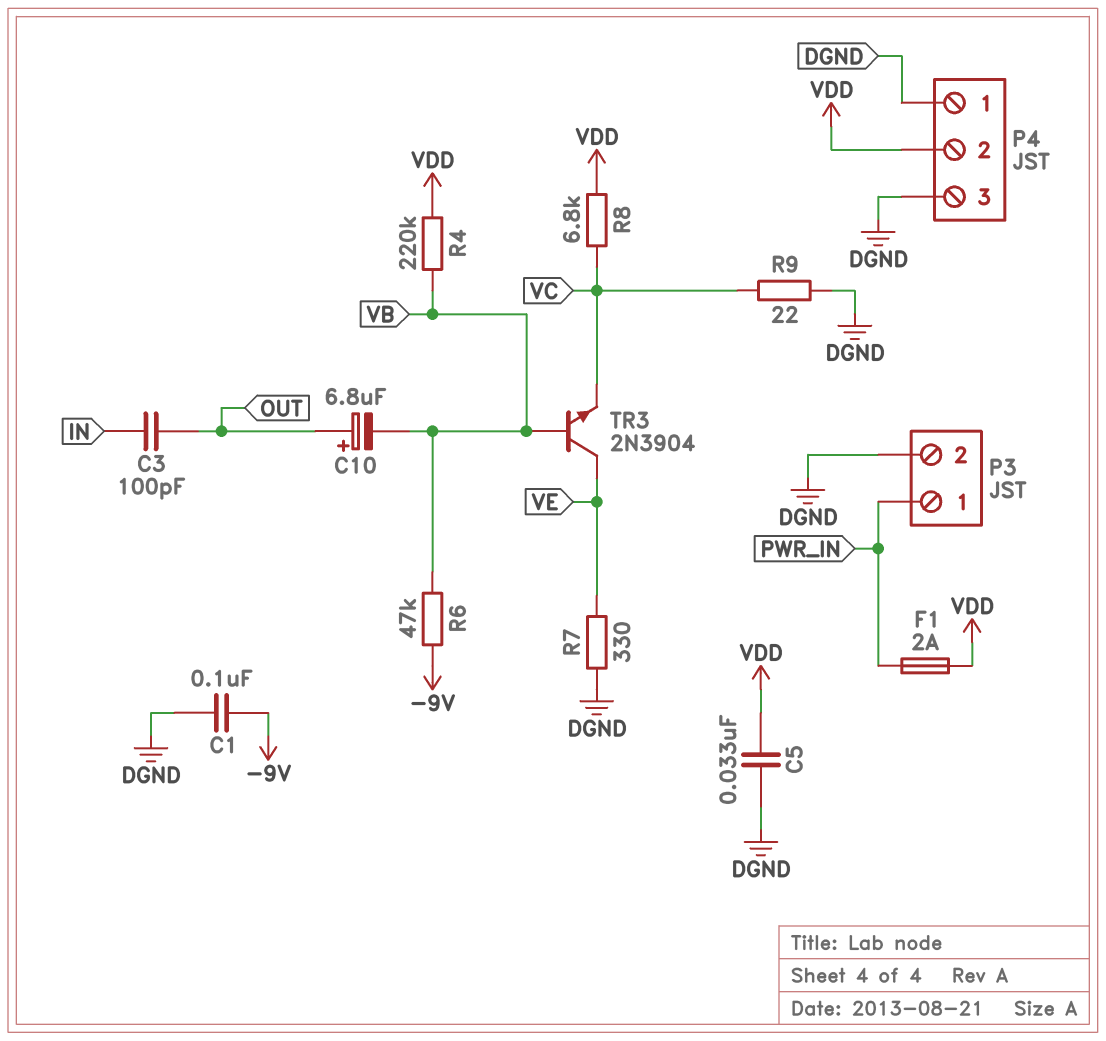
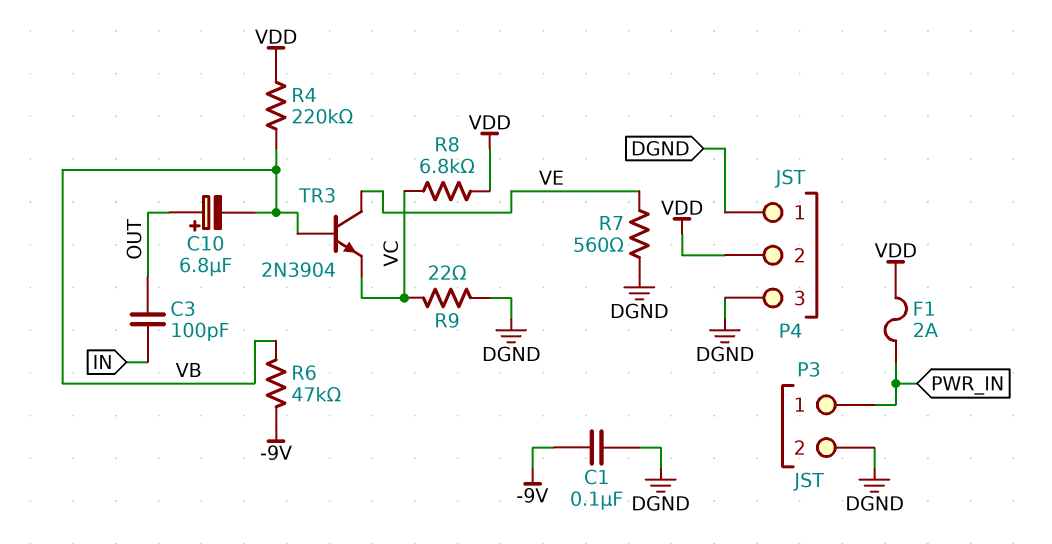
C5: 33nF (DGND, VDD) -> none
R7: 330 (DGND, VE) -> 560 (DGND, VE)

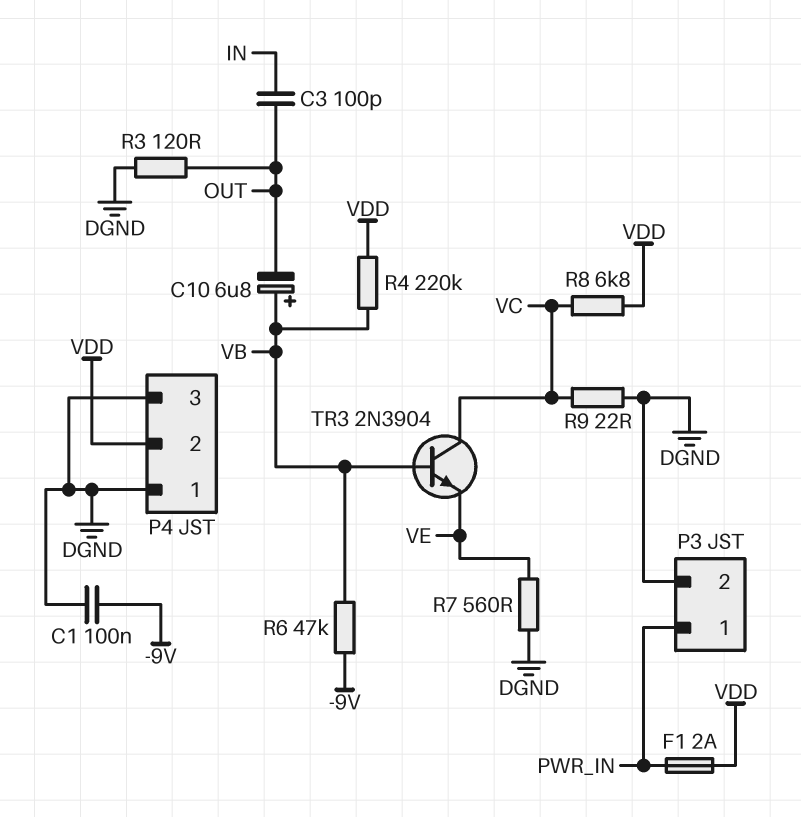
C10: 6.8uF (plus OUT, minus VB) -> 6.8uF (plus VB, minus OUT)
R3: none -> 120 (DGND, OUT)
TR3: NPN 2N3904 (B VB, C VE, E VC) -> NPN 2N3904 (B VB, C VC, E VE)

